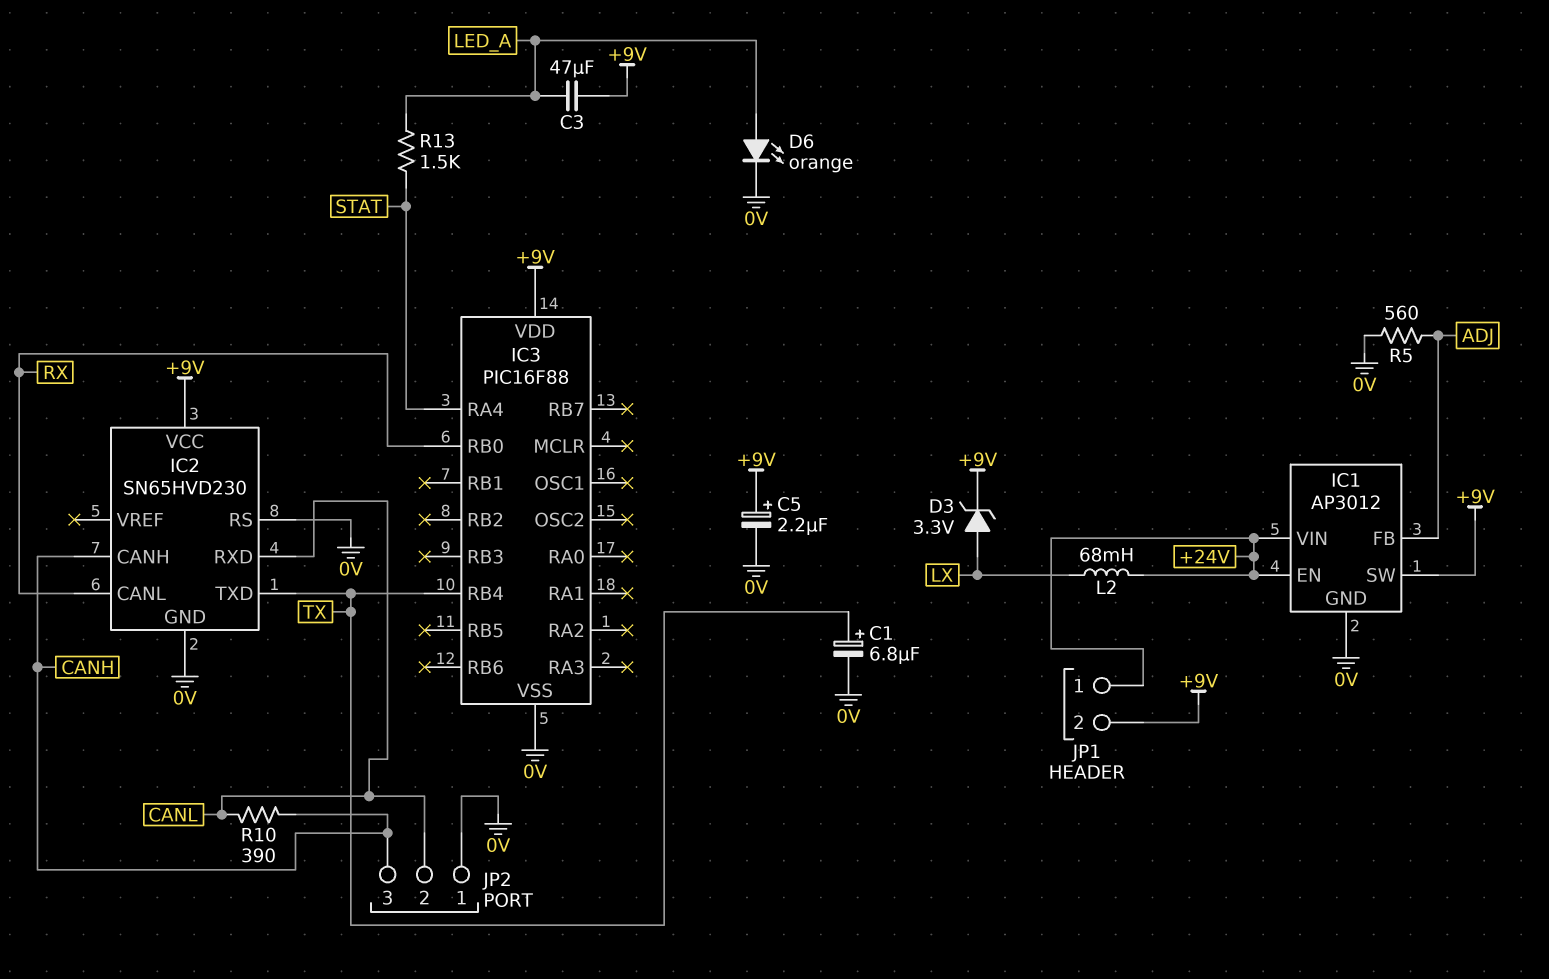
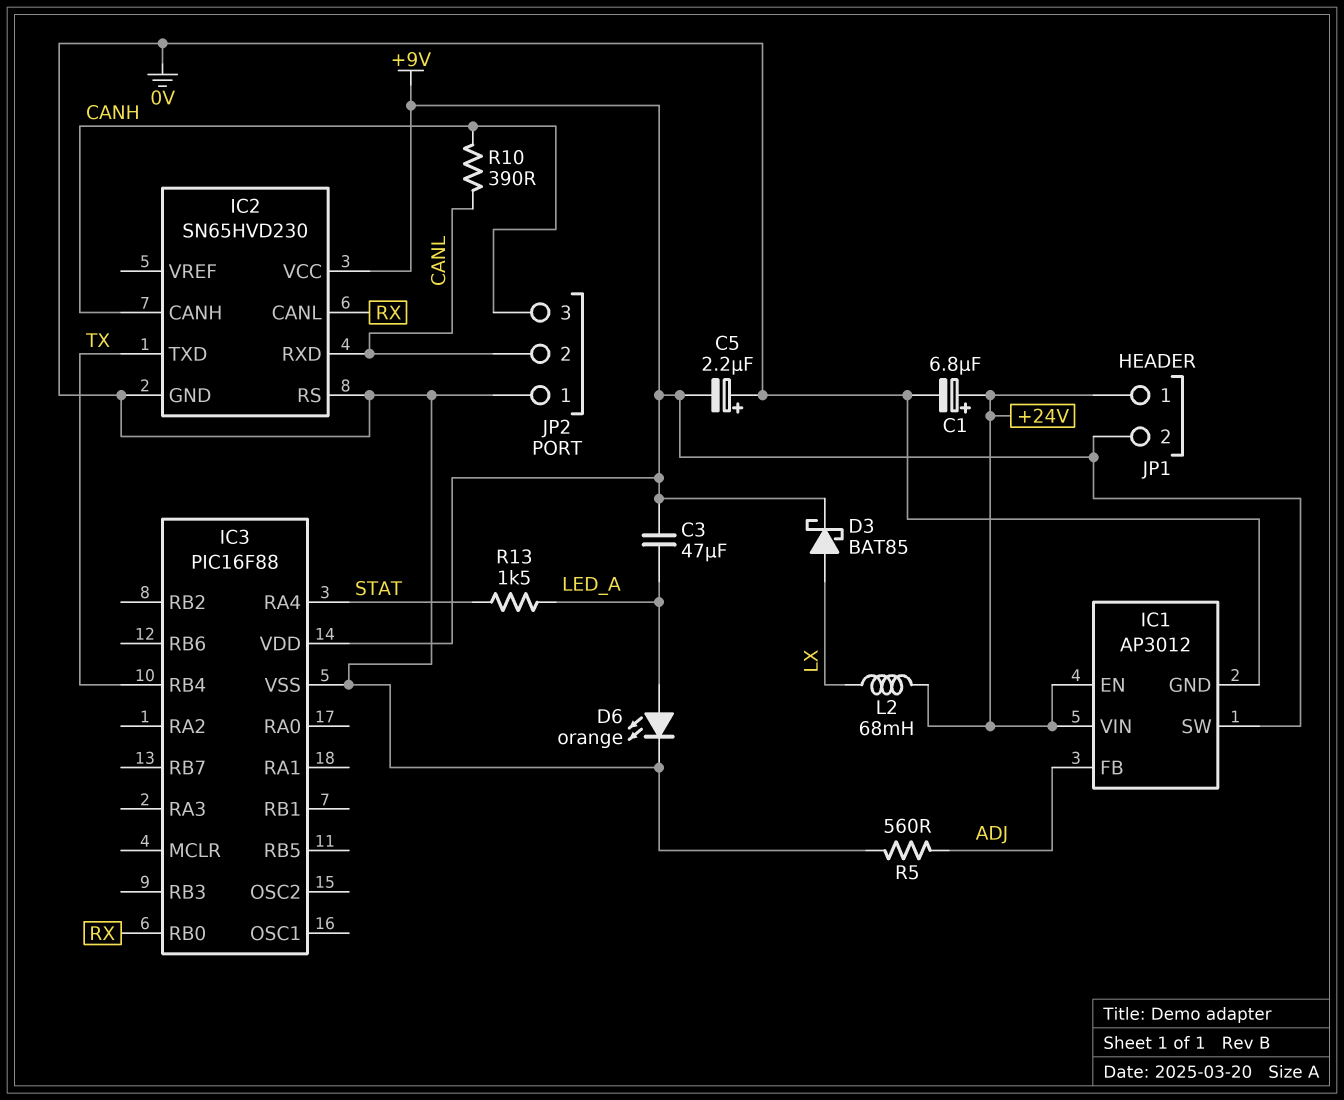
C1: 6.8uF (plus TX, minus 0V) -> 6.8uF (plus +24V, minus 0V)
C5: 2.2uF (plus +9V, minus 0V) -> 2.2uF (plus 0V, minus +9V)
D3: zener 3.3V (A LX, K +9V) -> schottky BAT85 (A LX, K +9V)

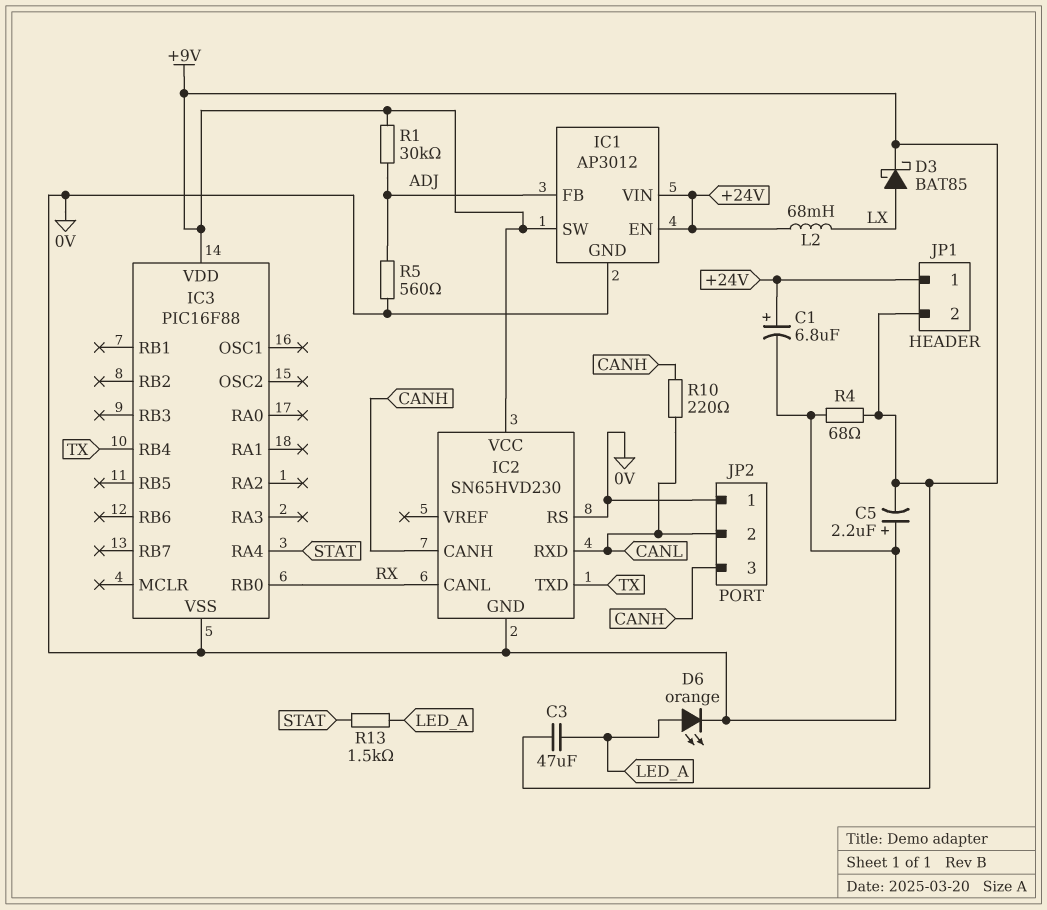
R1: none -> 30k (+9V, ADJ)
R4: none -> 68 (+9V, 0V)
R10: 390 (CANH, CANL) -> 220 (CANH, CANL)

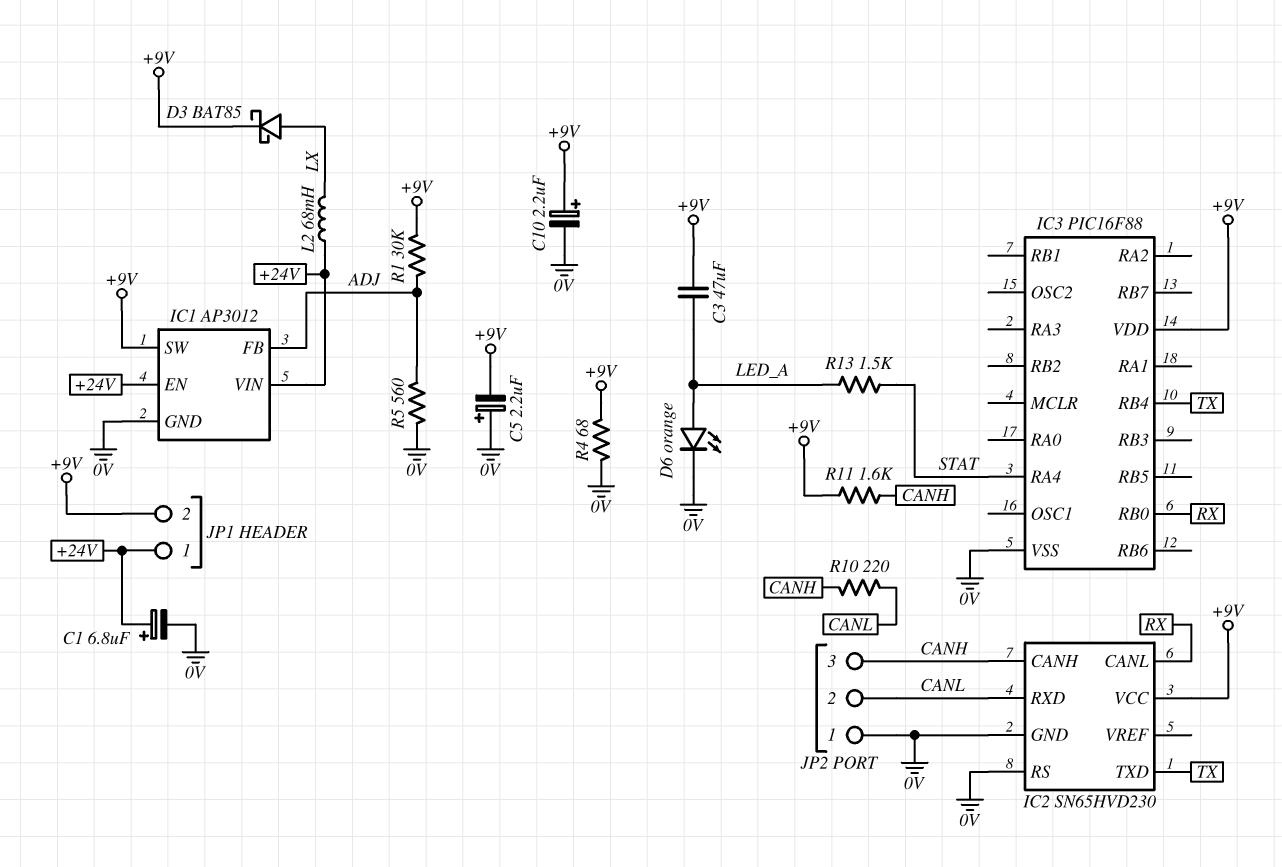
C10: none -> 2.2uF (plus +9V, minus 0V)
R11: none -> 1.6k (+9V, CANH)

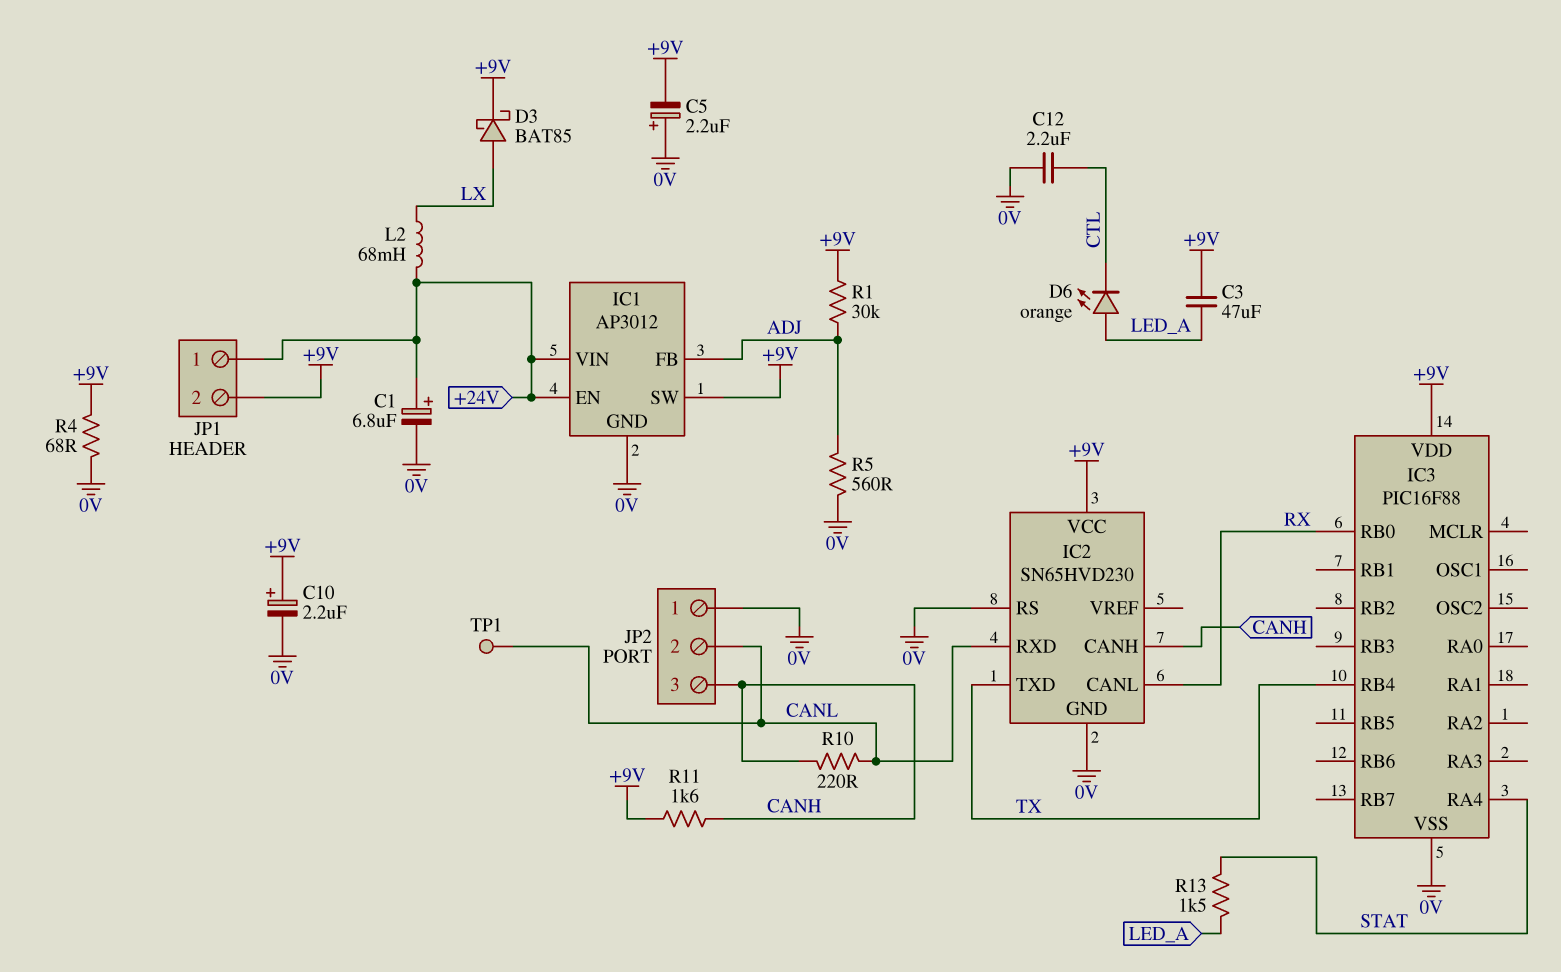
C12: none -> 2.2uF (0V, CTL)
D6: LED orange (A LED_A, K 0V) -> LED orange (A LED_A, K CTL)
TP1: none -> test point (CANL)

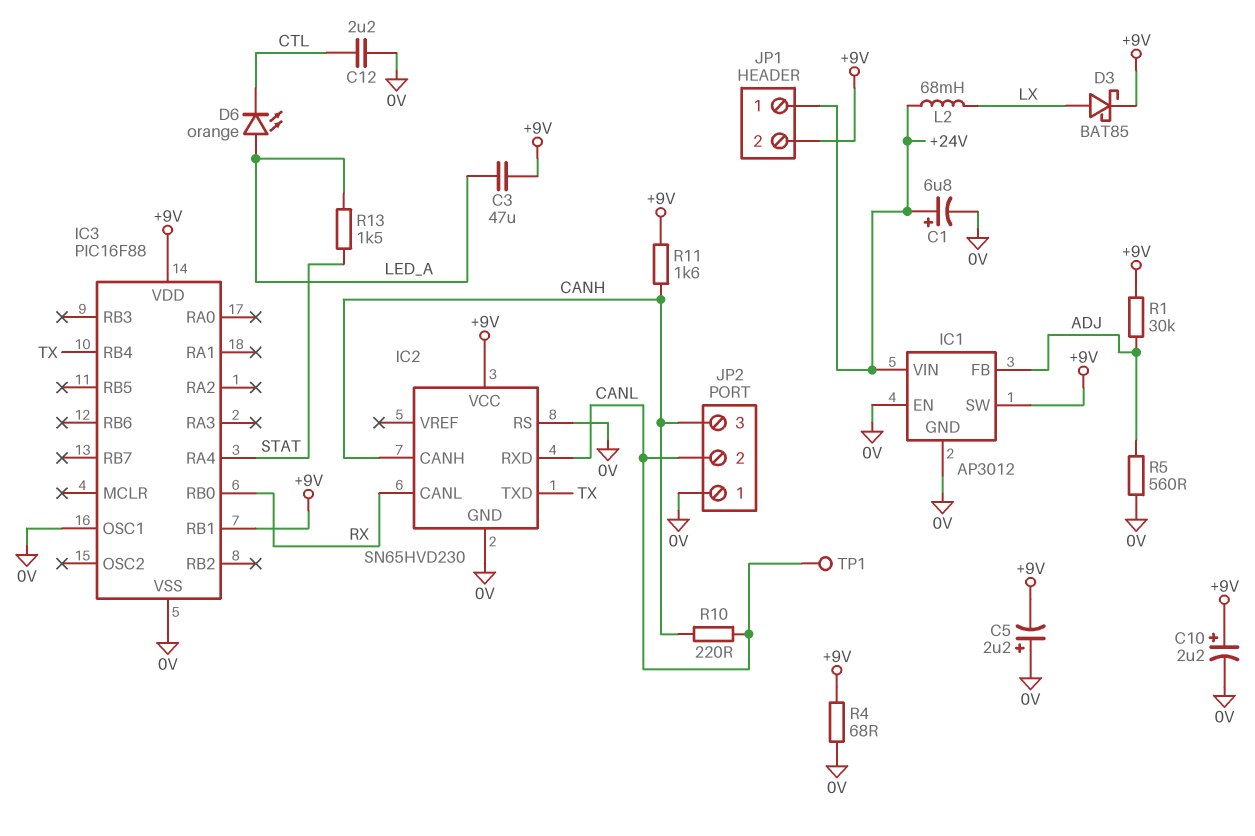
IC1 pin EN: +24V -> 0V
IC3 pin OSC1: none -> 0V
IC3 pin RB1: none -> +9V

